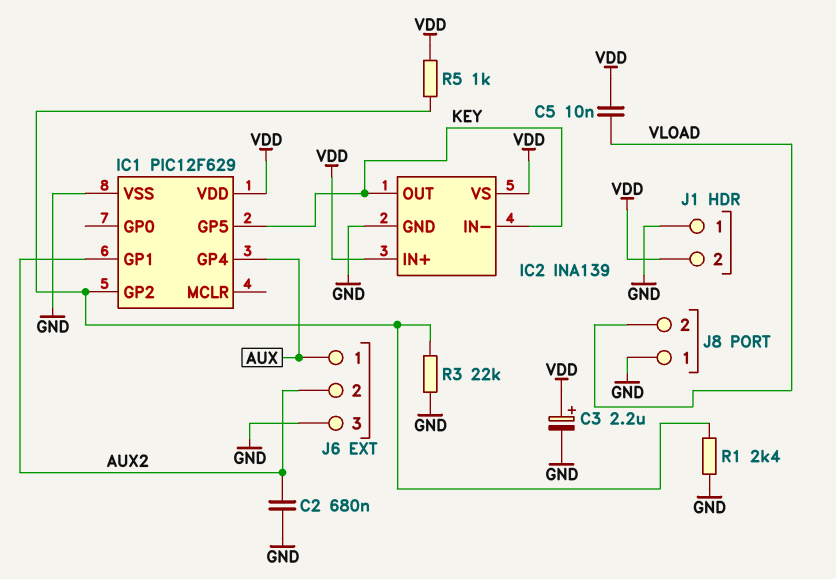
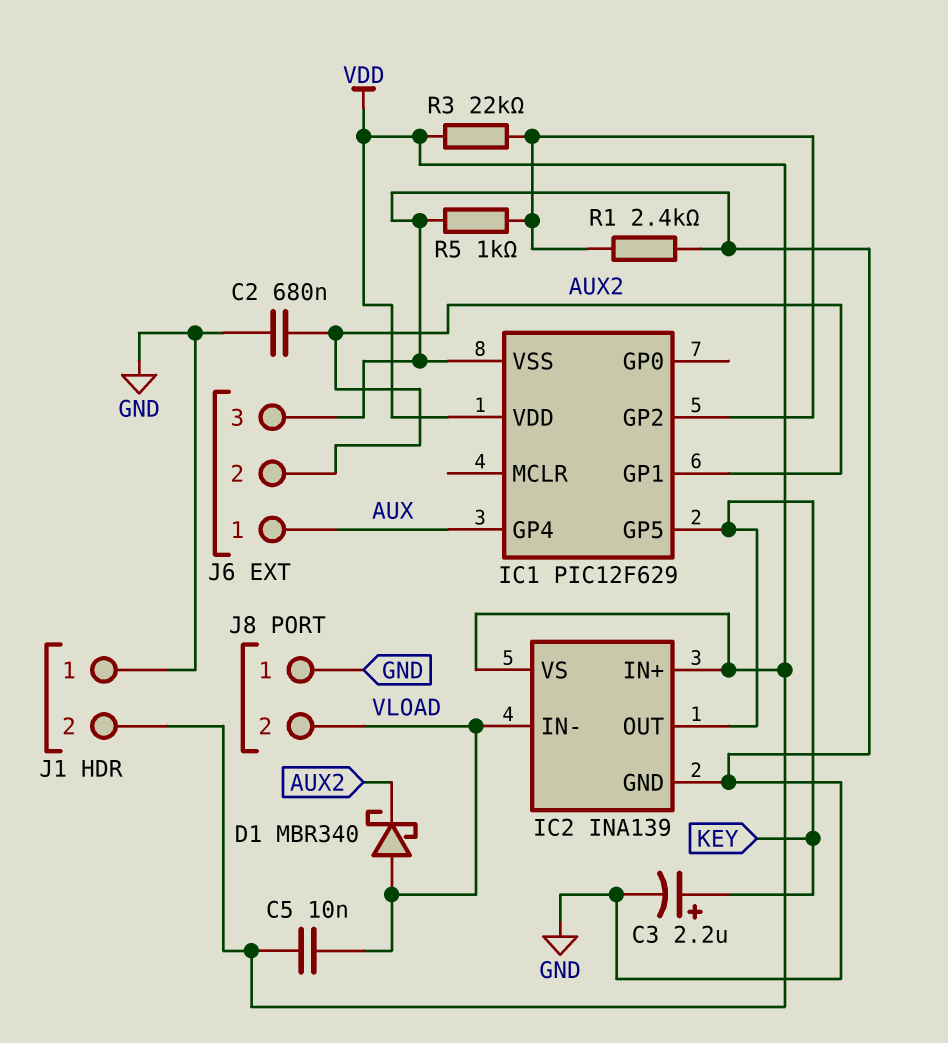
C3: 2.2uF (plus VDD, minus GND) -> 2.2uF (plus KEY, minus GND)
D1: none -> schottky MBR340 (A VLOAD, K AUX2)
IC2 pin IN-: KEY -> VLOAD
R3: 22k (GND, IC1/GP2) -> 22k (IC1/GP2, VDD)
R5: 1k (IC1/GP2, VDD) -> 1k (GND, IC1/GP2)

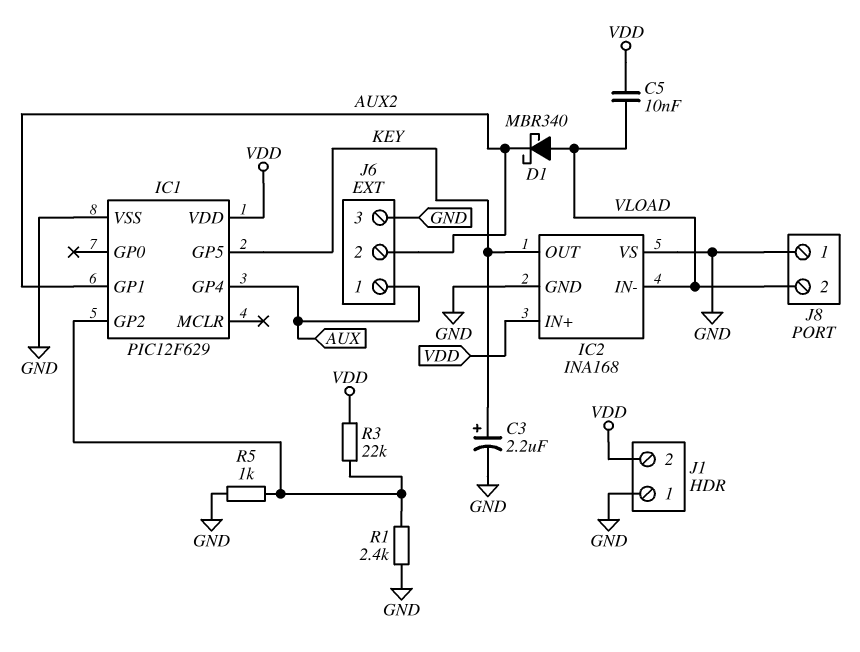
C2: 680nF (AUX2, GND) -> none
IC2: INA139 -> INA168
IC2 pin VS: VDD -> GND

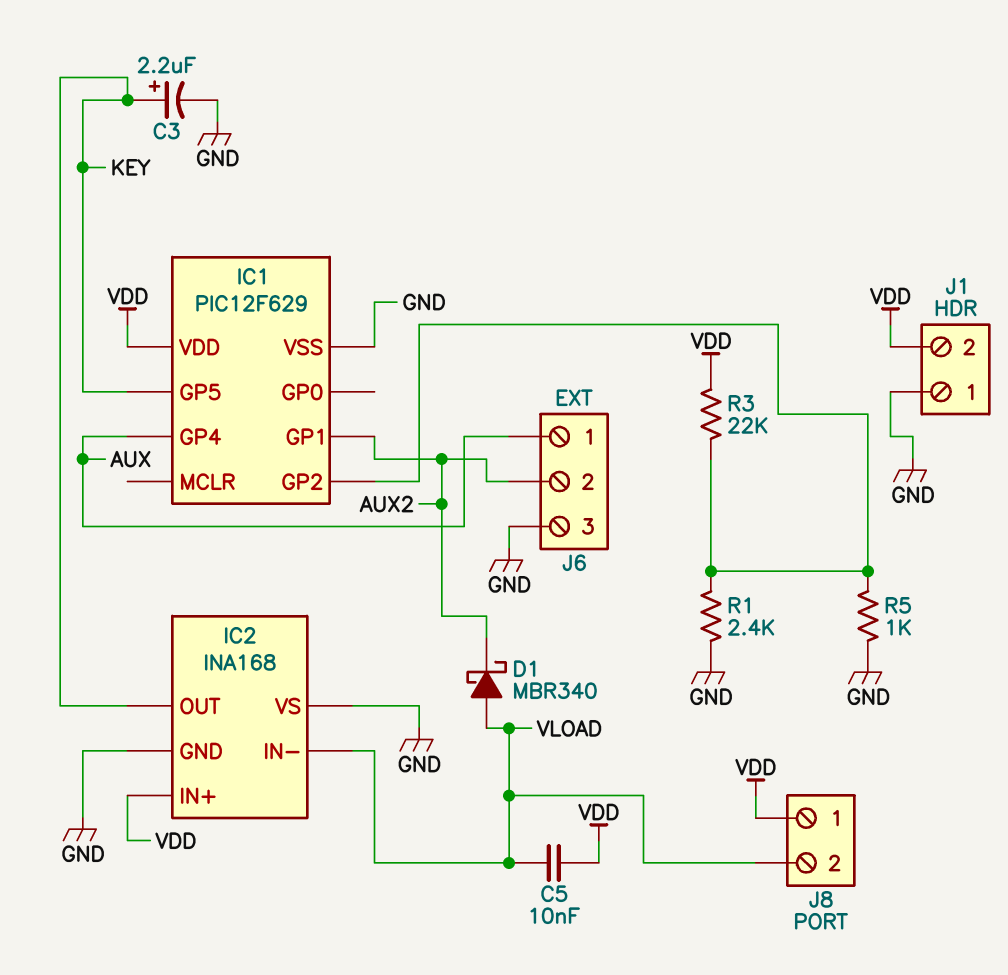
J8 pin 1: GND -> VDD

